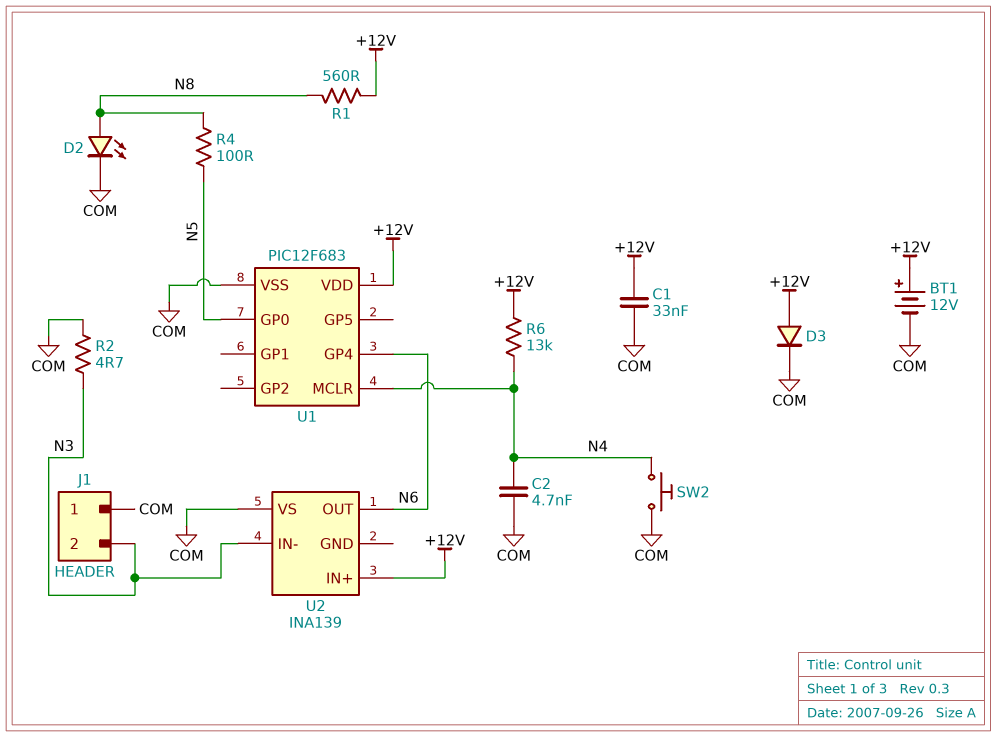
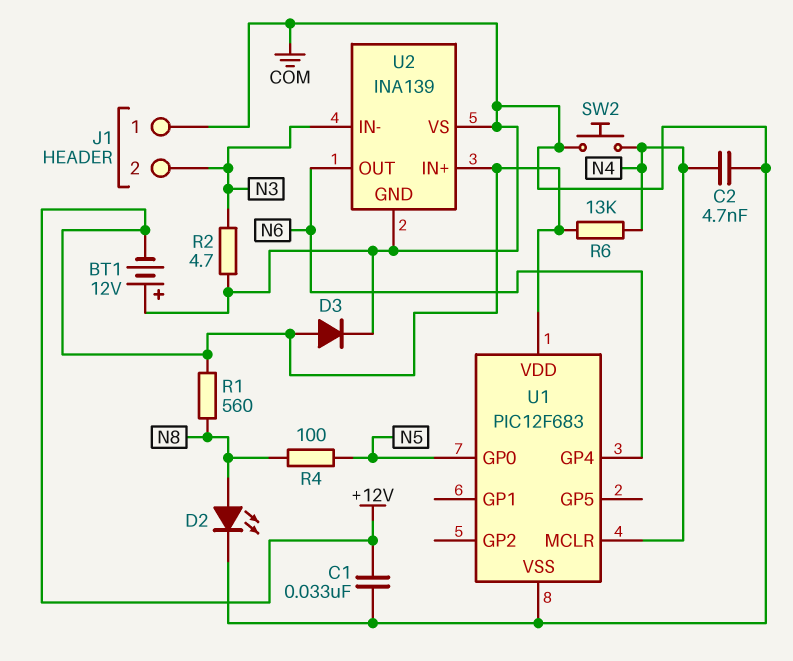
BT1: 12V (plus +12V, minus COM) -> 12V (plus COM, minus +12V)
U2 pin GND: none -> COM

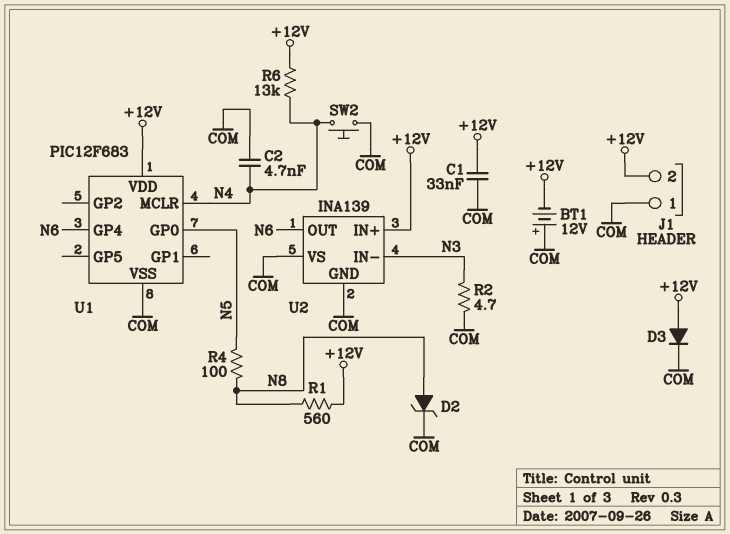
D2: LED (A N8, K COM) -> zener (A N8, K COM)
J1 pin 2: N3 -> +12V

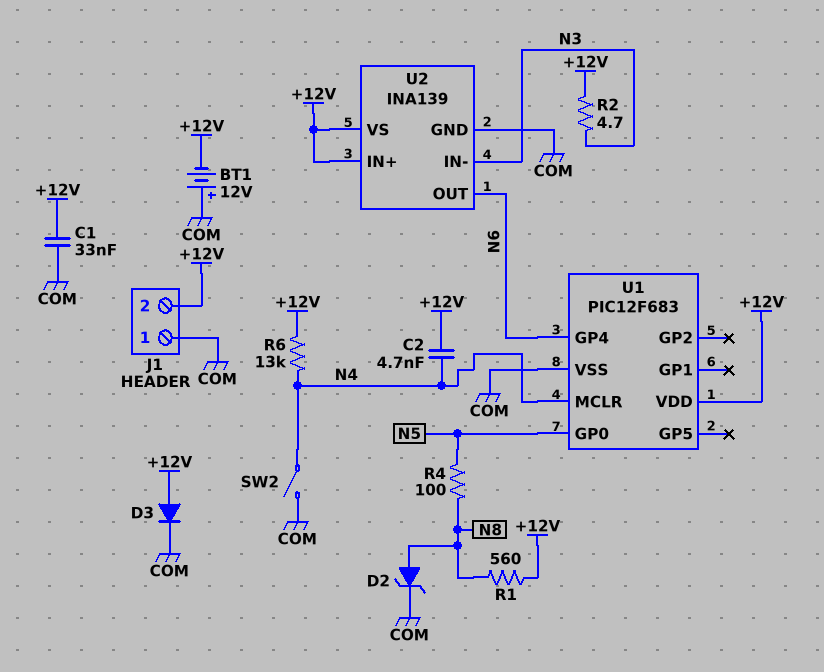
C2: 4.7nF (COM, N4) -> 4.7nF (+12V, N4)
R2: 4.7 (COM, N3) -> 4.7 (+12V, N3)
SW2: button (COM, N4) -> switch (COM, N4)
U2 pin VS: COM -> +12V

